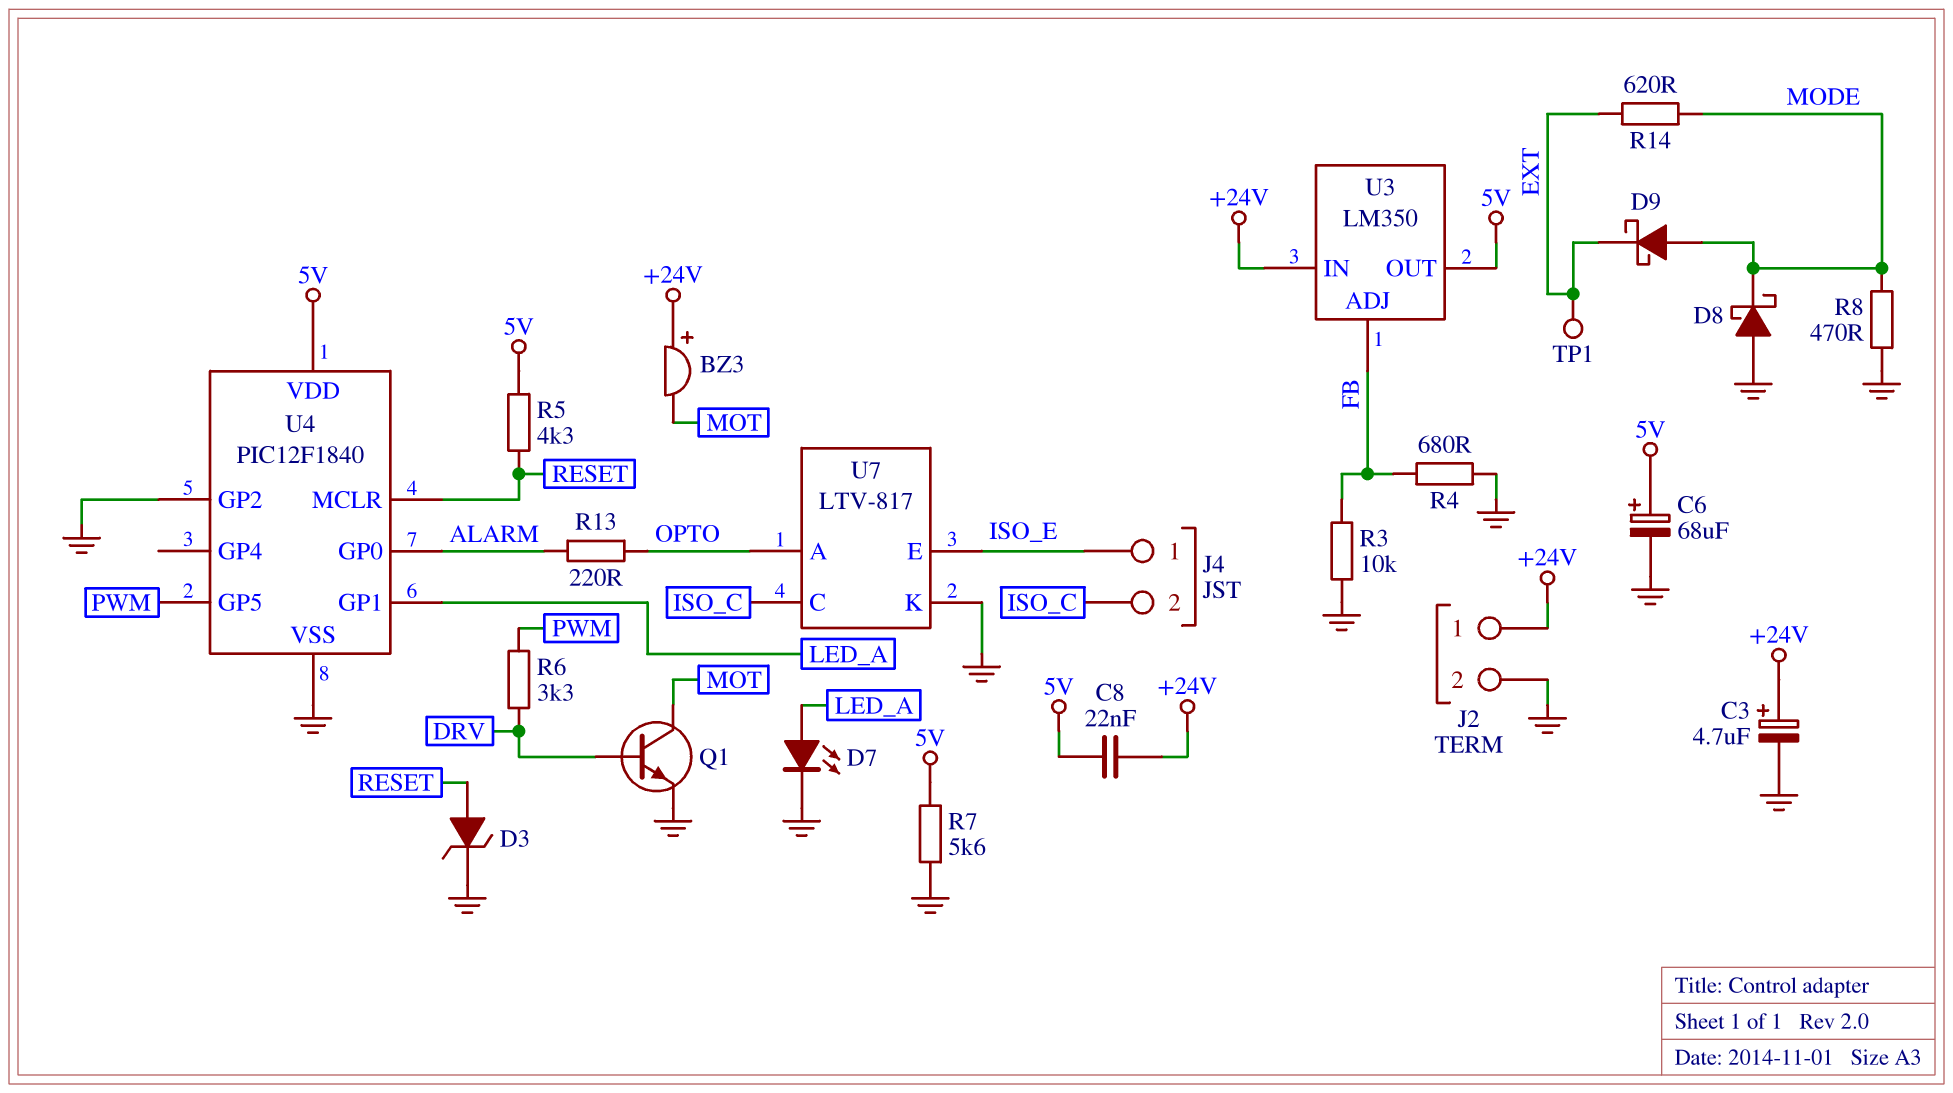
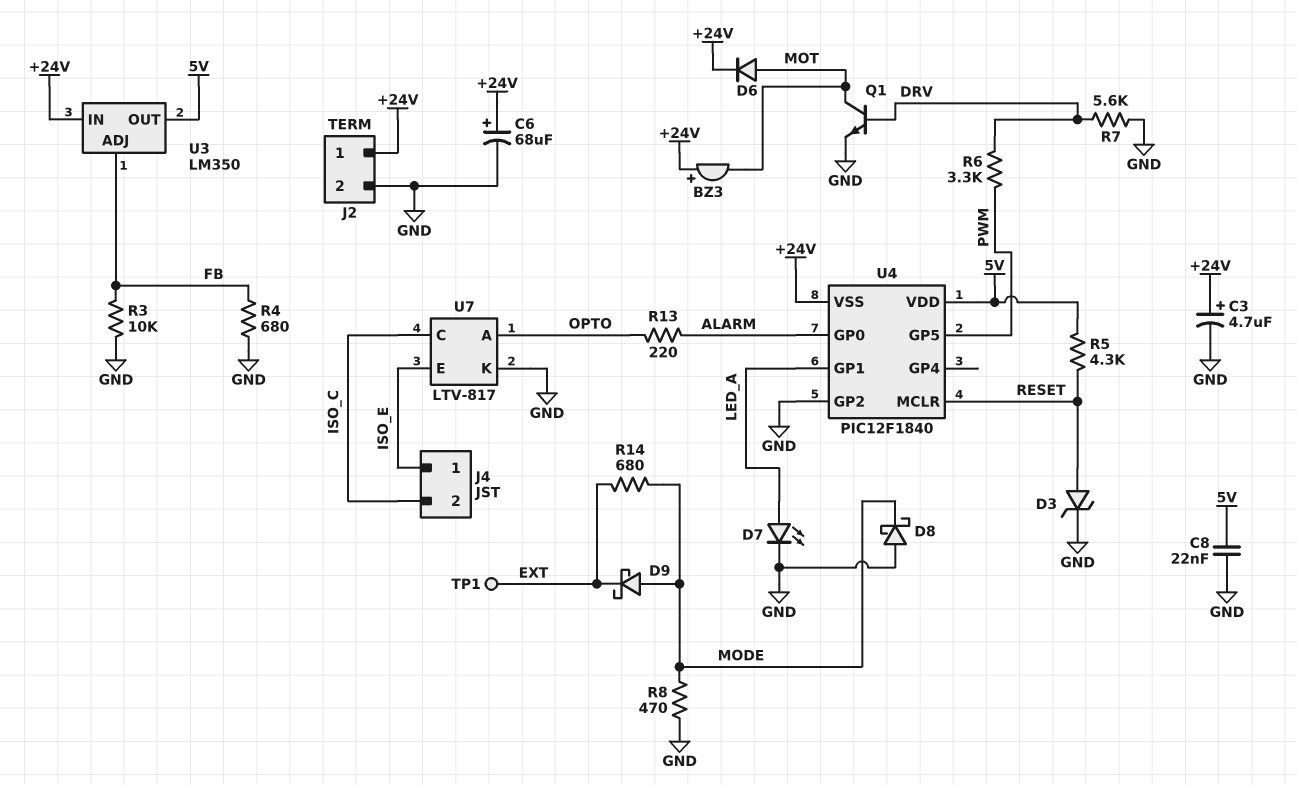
C6: 68uF (plus 5V, minus GND) -> 68uF (plus +24V, minus GND)
C8: 22nF (+24V, 5V) -> 22nF (5V, GND)
D6: none -> diode (A MOT, K +24V)
R7: 5.6k (5V, GND) -> 5.6k (DRV, GND)
R14: 620 (EXT, MODE) -> 680 (EXT, MODE)
U4 pin VSS: GND -> +24V

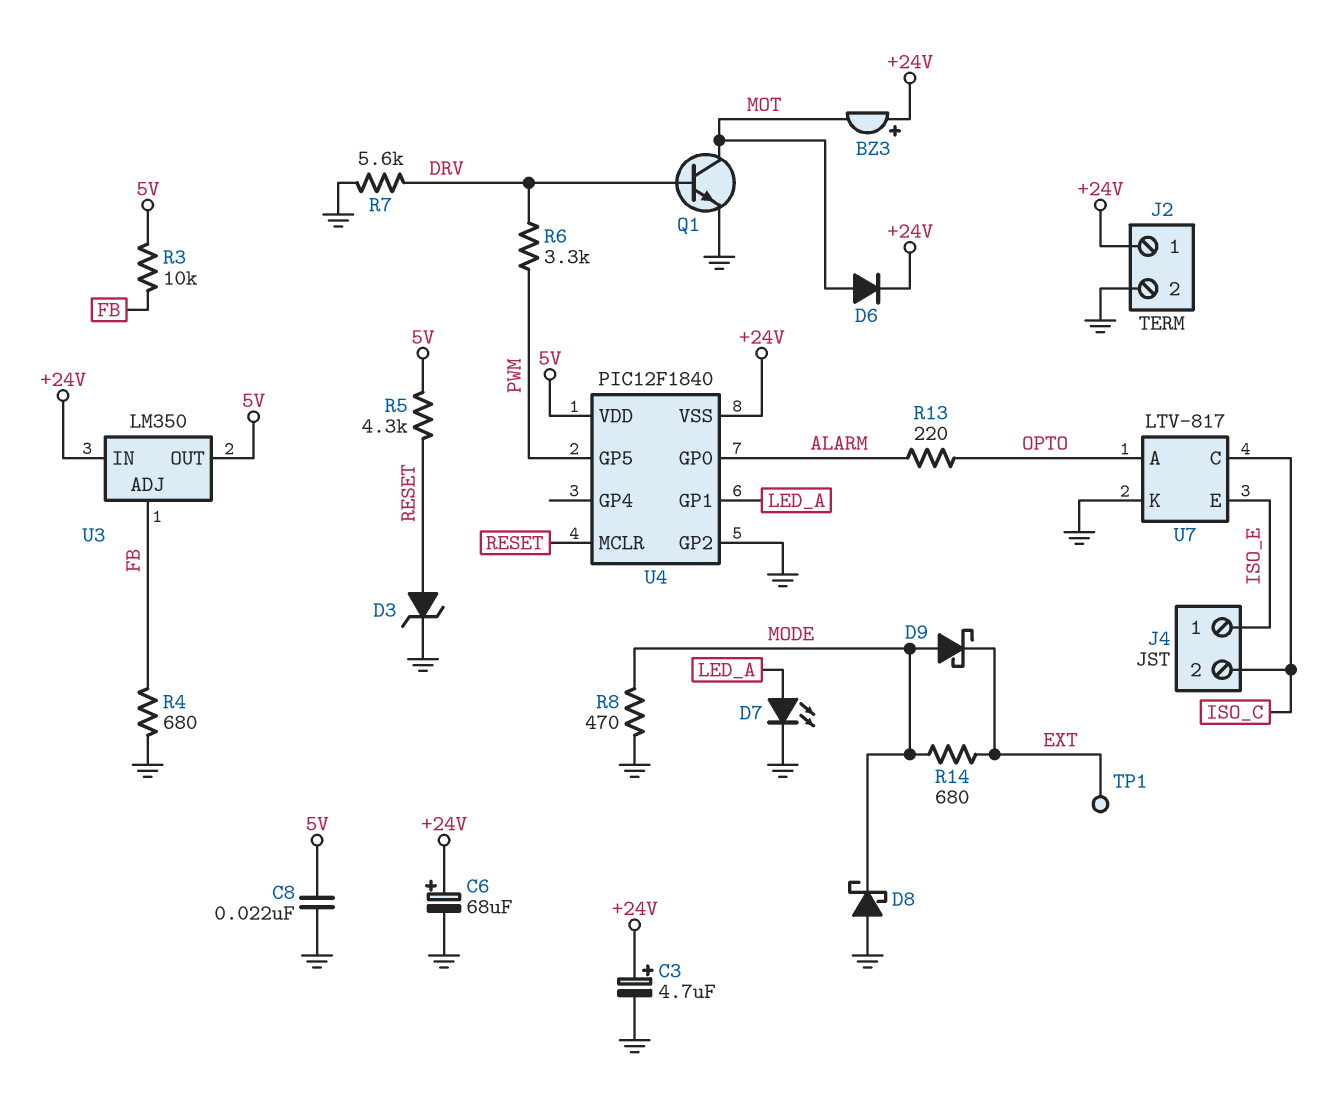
R3: 10k (FB, GND) -> 10k (5V, FB)

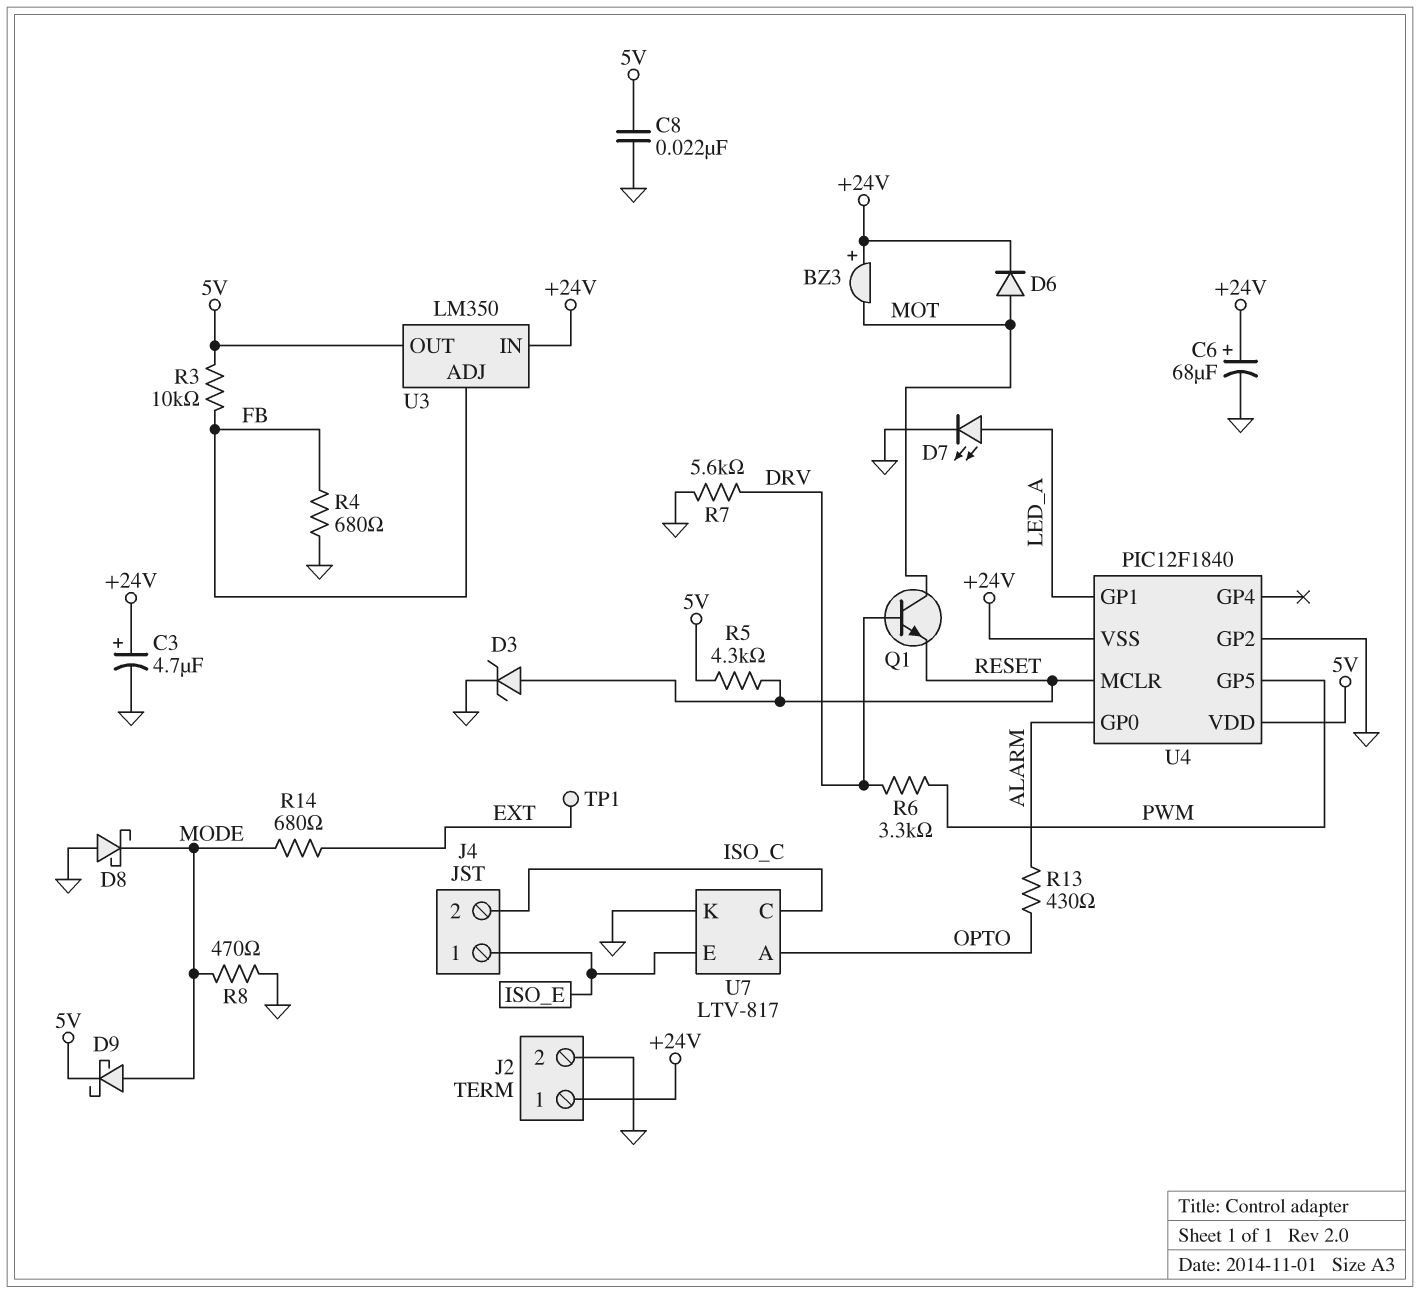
D9: schottky (A MODE, K EXT) -> schottky (A MODE, K 5V)
Q1: NPN (B DRV, C MOT, E GND) -> NPN (B DRV, C MOT, E RESET)
R13: 220 (ALARM, OPTO) -> 430 (ALARM, OPTO)

